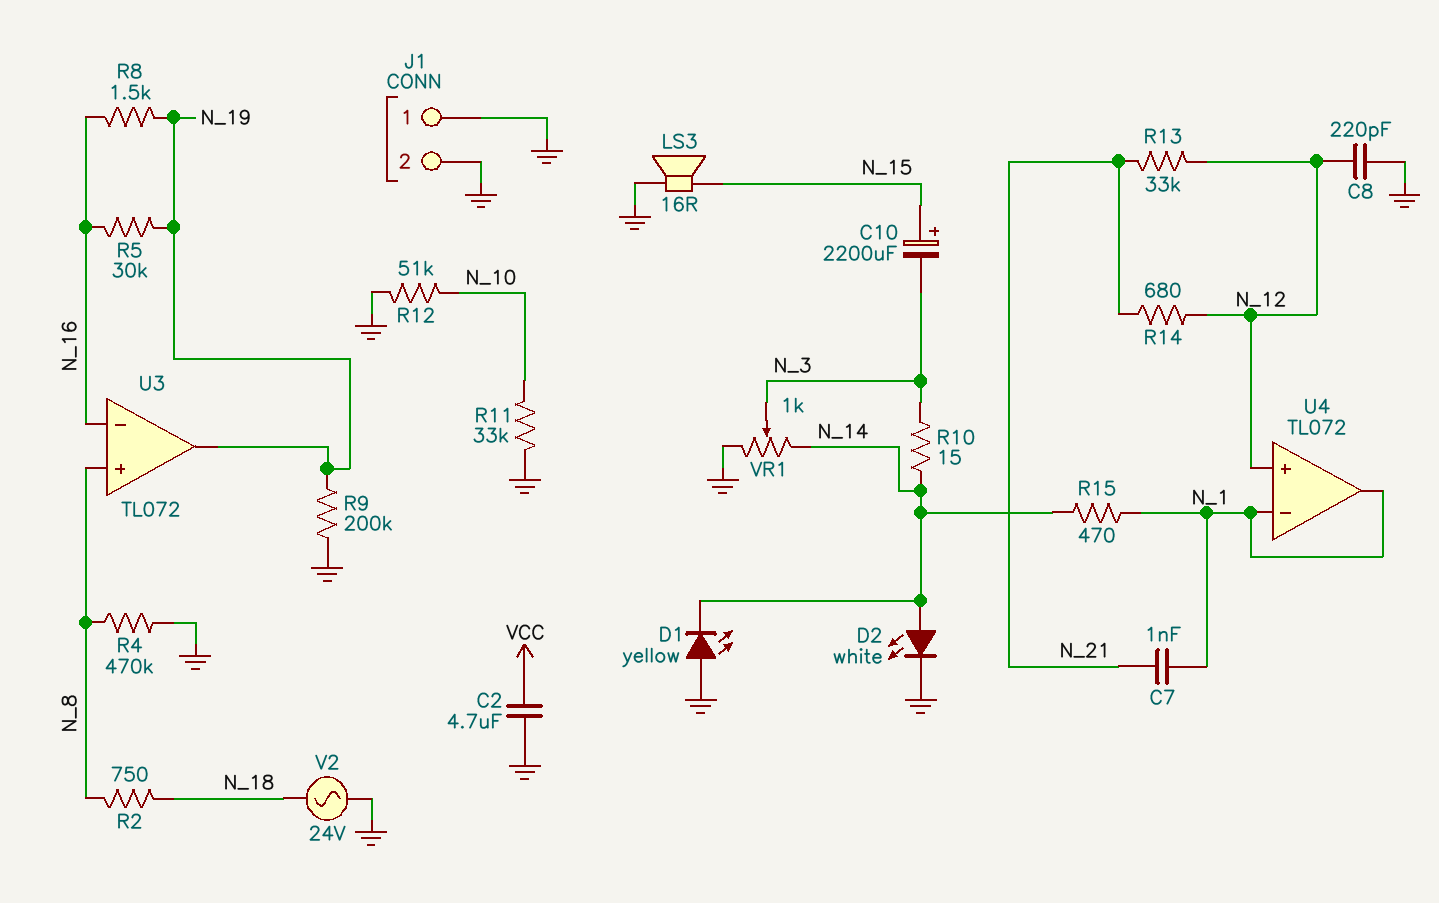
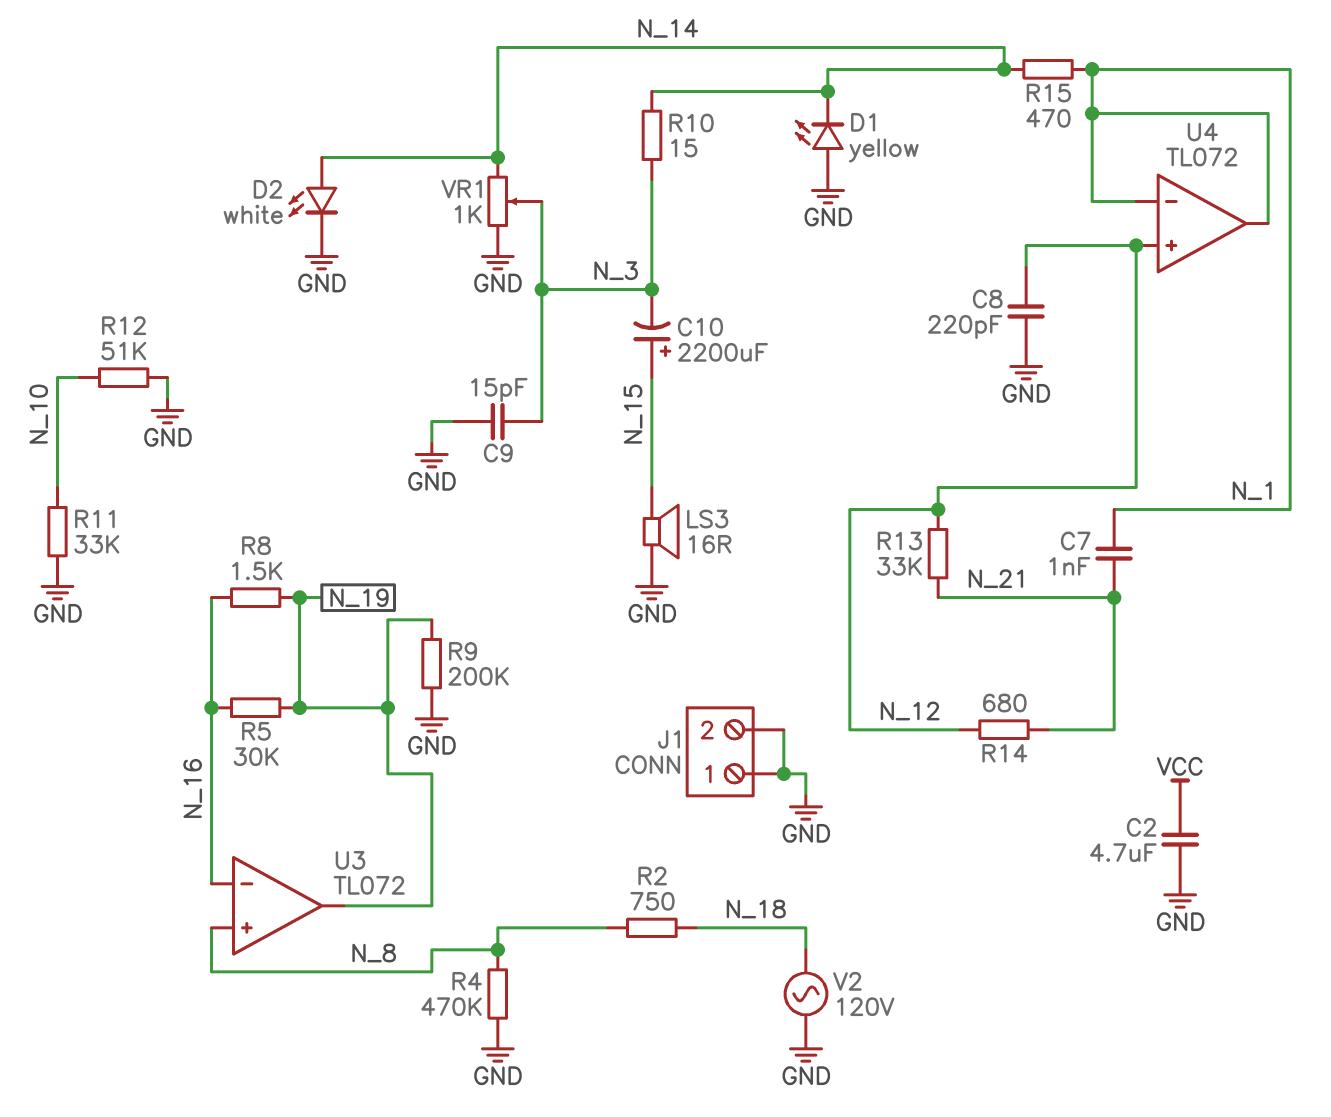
C9: none -> 15pF (GND, N_3)
V2: AC 24V (GND, N_18) -> AC 120V (GND, N_18)

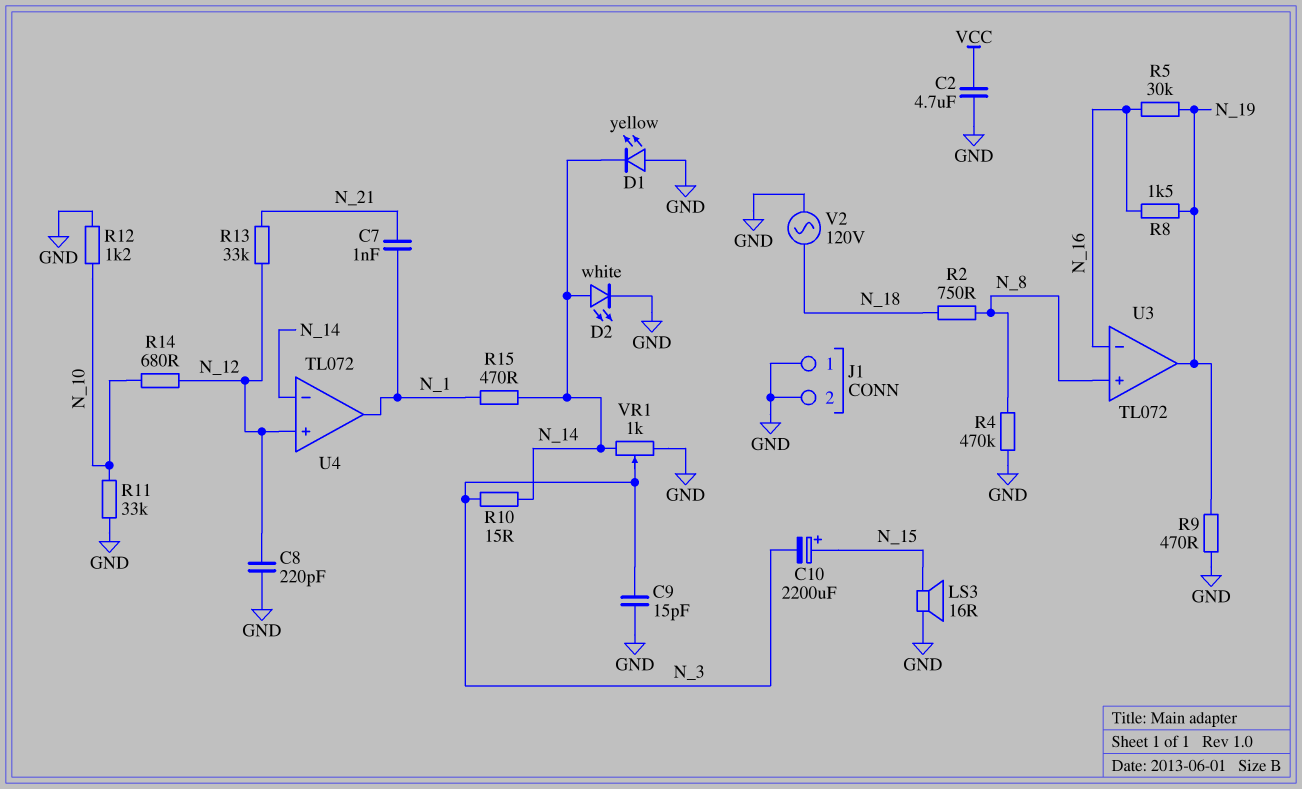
R9: 200k (GND, N_19) -> 470 (GND, N_19)
R12: 51k (GND, N_10) -> 1.2k (GND, N_10)
R14: 680 (N_12, N_21) -> 680 (N_10, N_12)
U4 pin in-: N_1 -> N_14

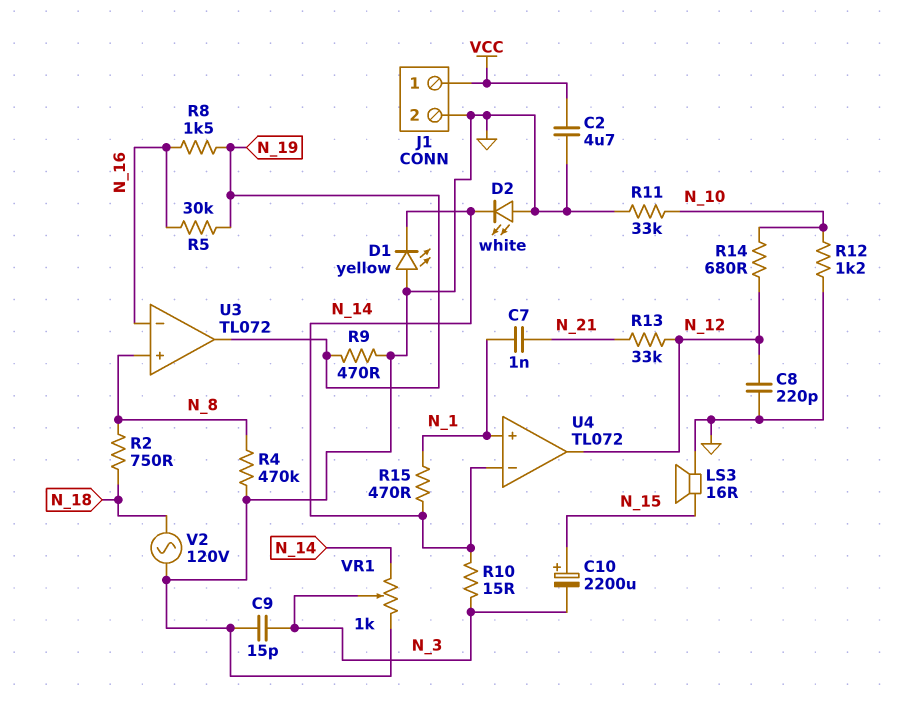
D2: LED white (A N_14, K GND) -> LED white (A GND, K N_14)
J1 pin 1: GND -> VCC
U4 pin in+: N_12 -> N_1
U4 pin out: N_1 -> N_12

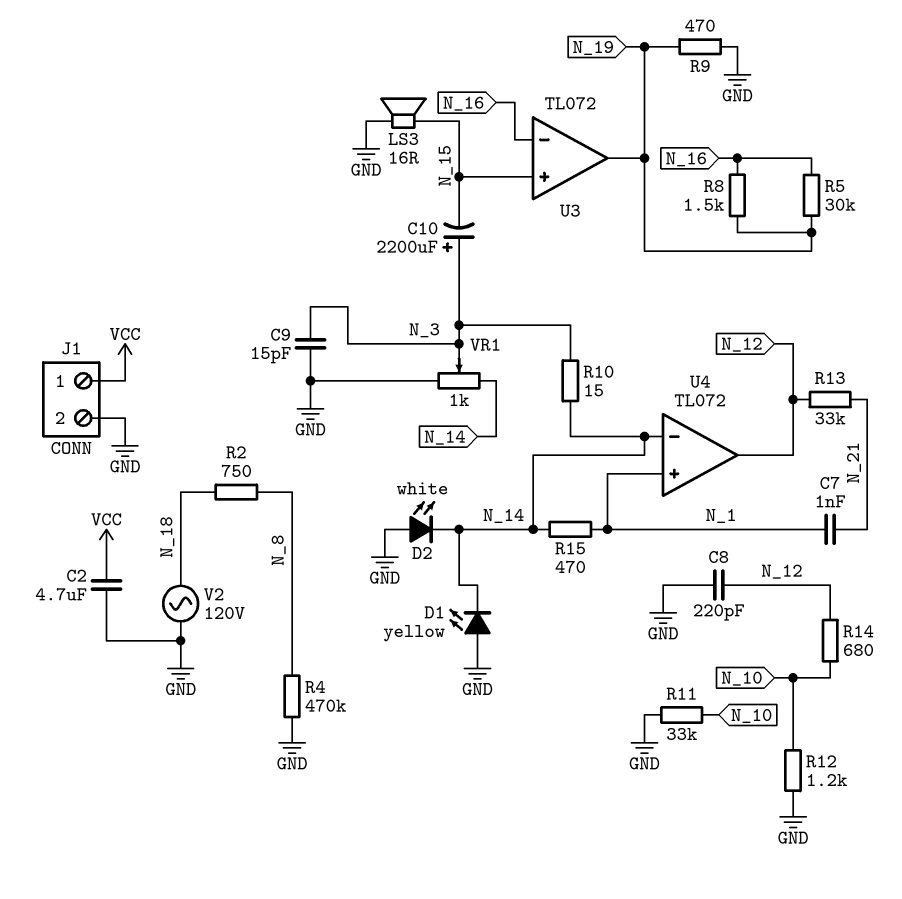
C10: 2200uF (plus N_15, minus N_3) -> 2200uF (plus N_3, minus N_15)
U3 pin in+: N_8 -> N_15

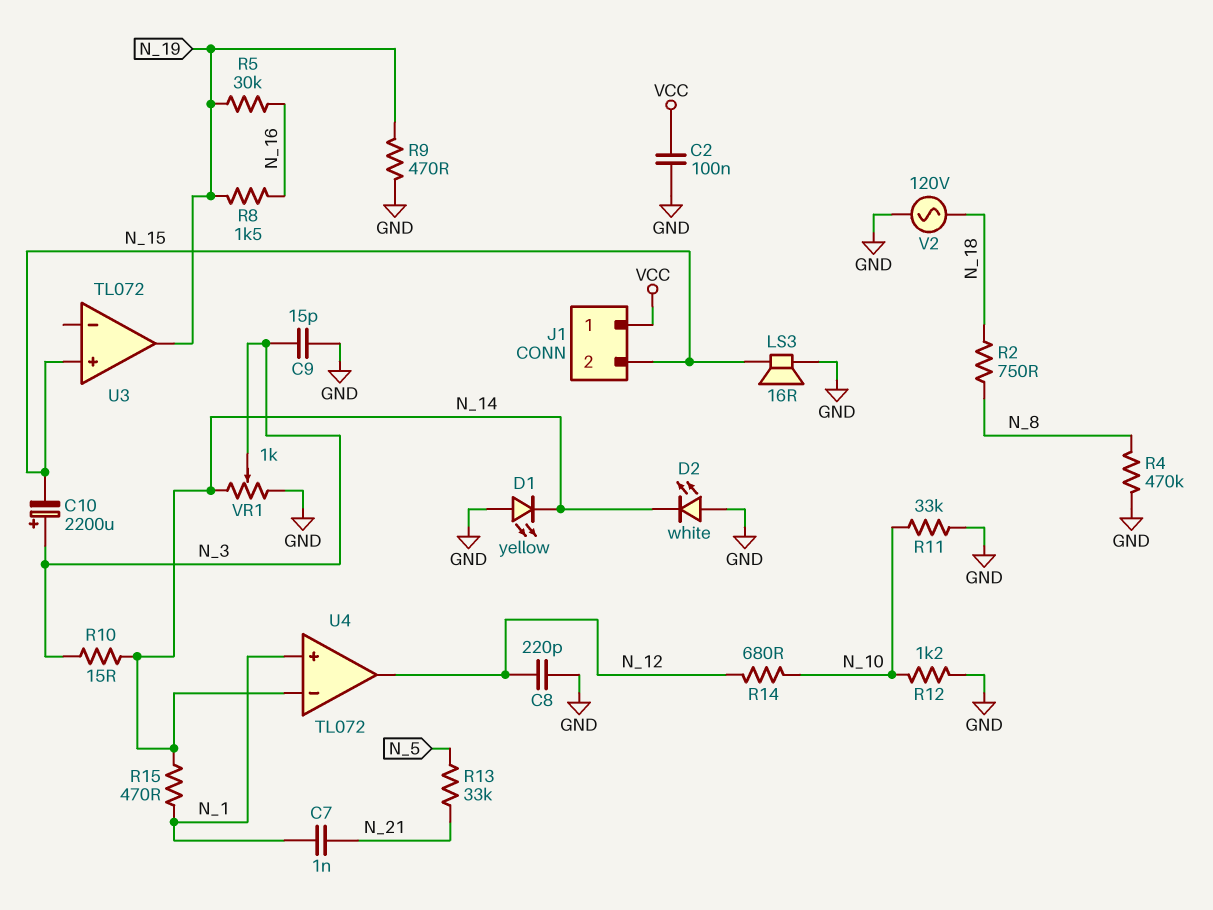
C2: 4.7uF (GND, VCC) -> 100nF (GND, VCC)
J1 pin 2: GND -> N_15
R13: 33k (N_12, N_21) -> 33k (N_5, N_21)
U3 pin in-: N_16 -> none

